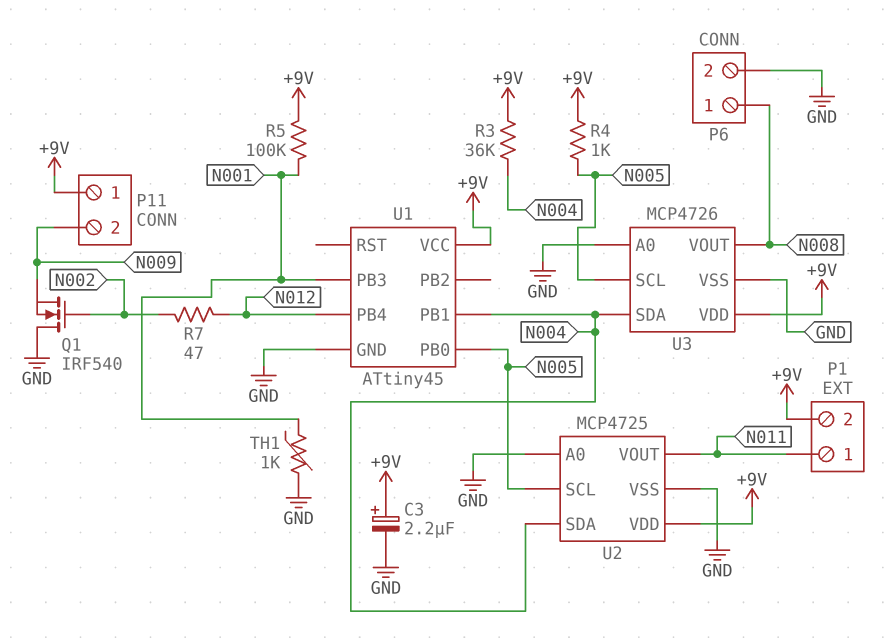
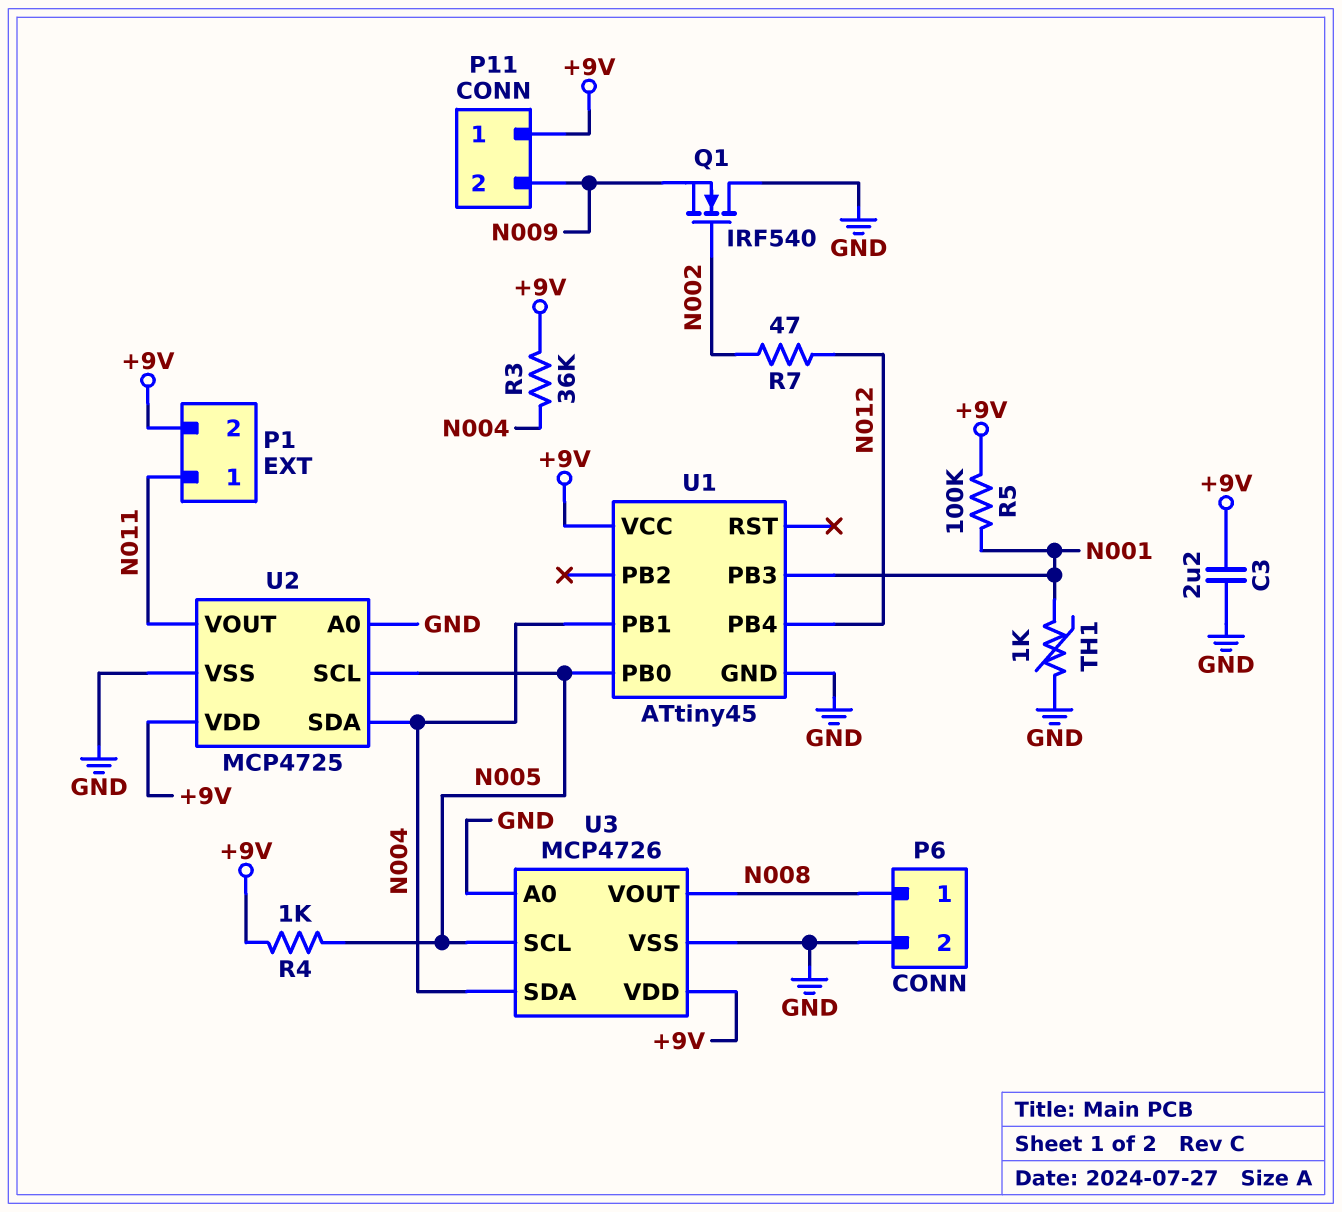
C3: 2.2uF (plus +9V, minus GND) -> 2.2uF (+9V, GND)

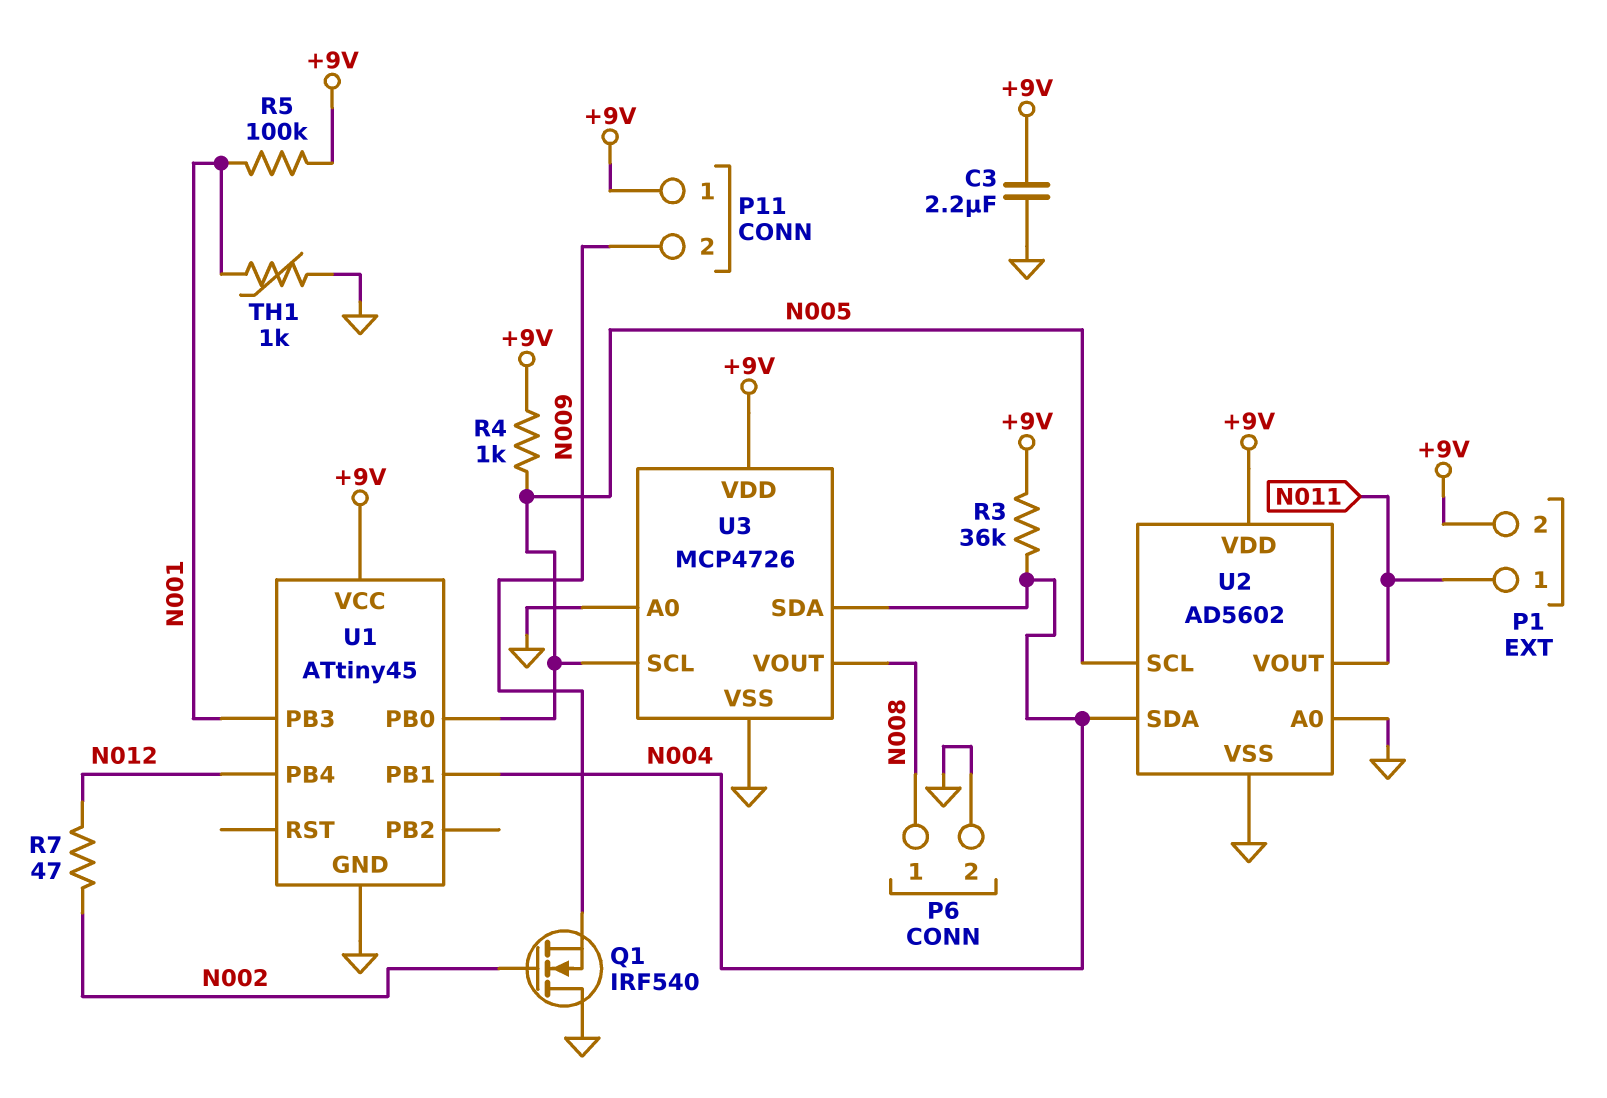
U2: MCP4725 -> AD5602

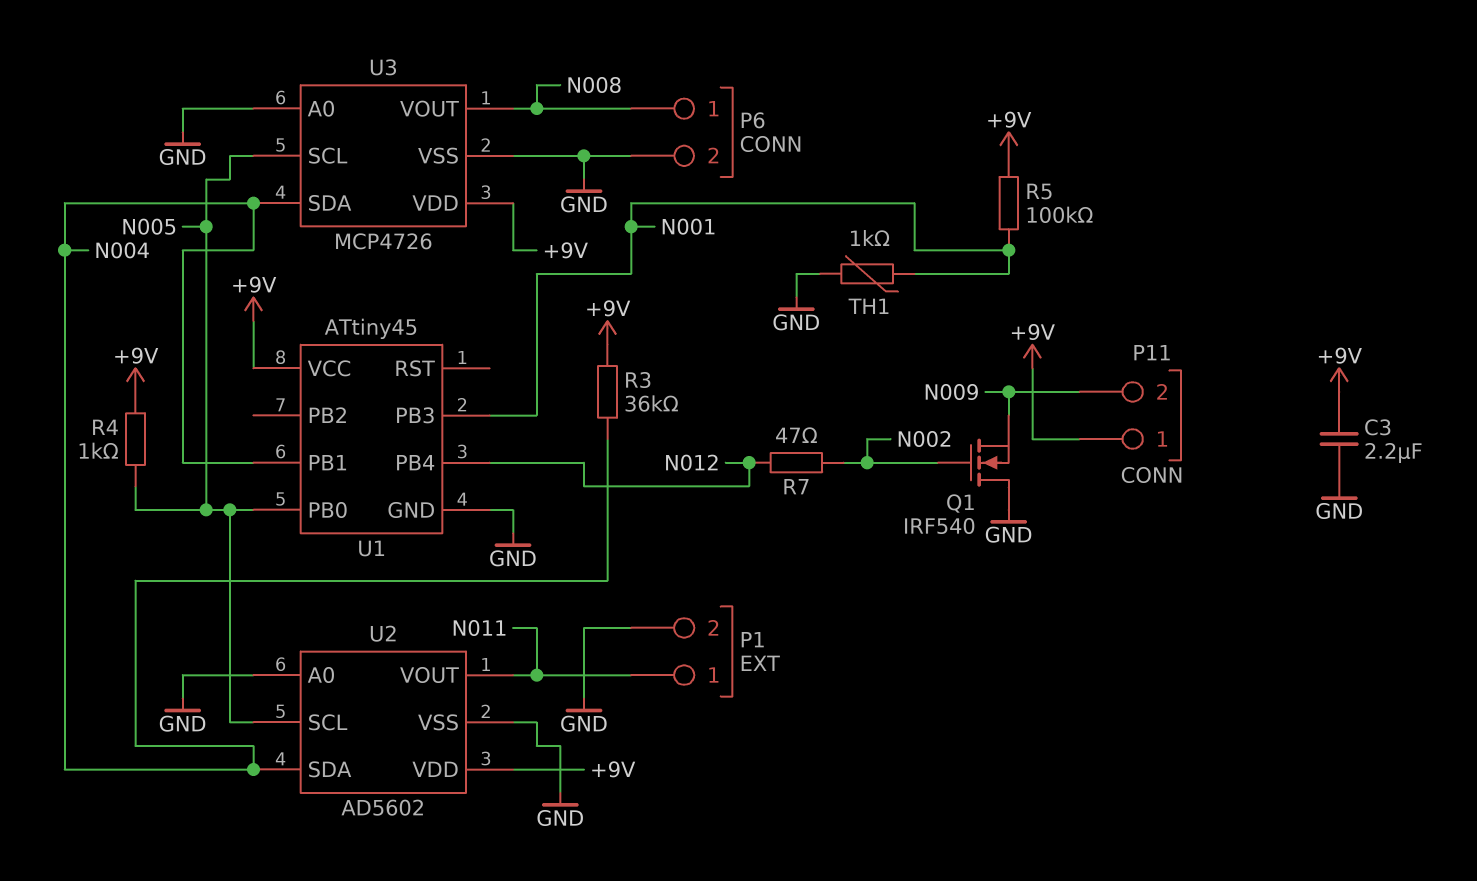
P1 pin 2: +9V -> GND

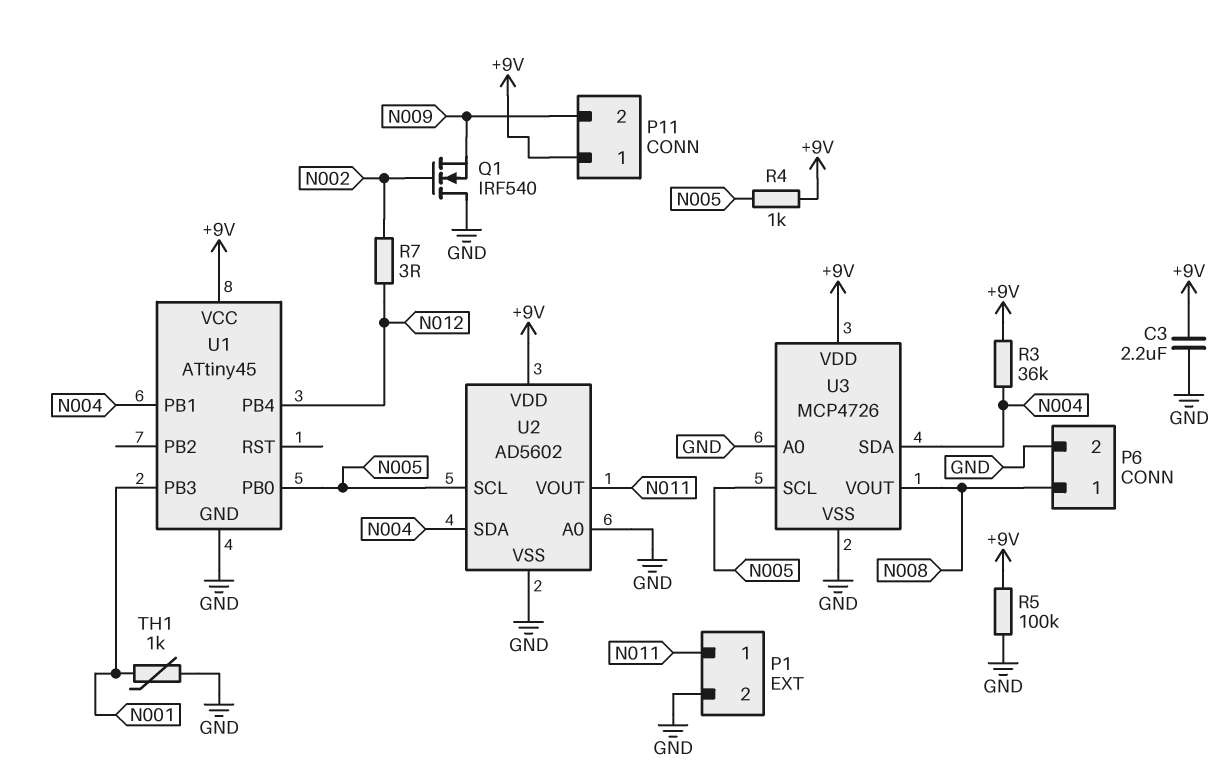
R5: 100k (+9V, N001) -> 100k (+9V, GND)
R7: 47 (N002, N012) -> 3 (N002, N012)

